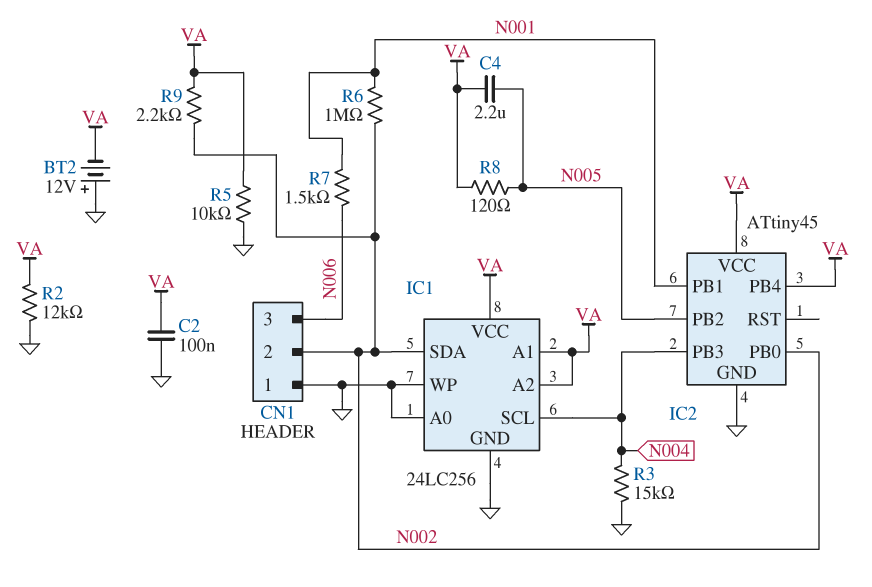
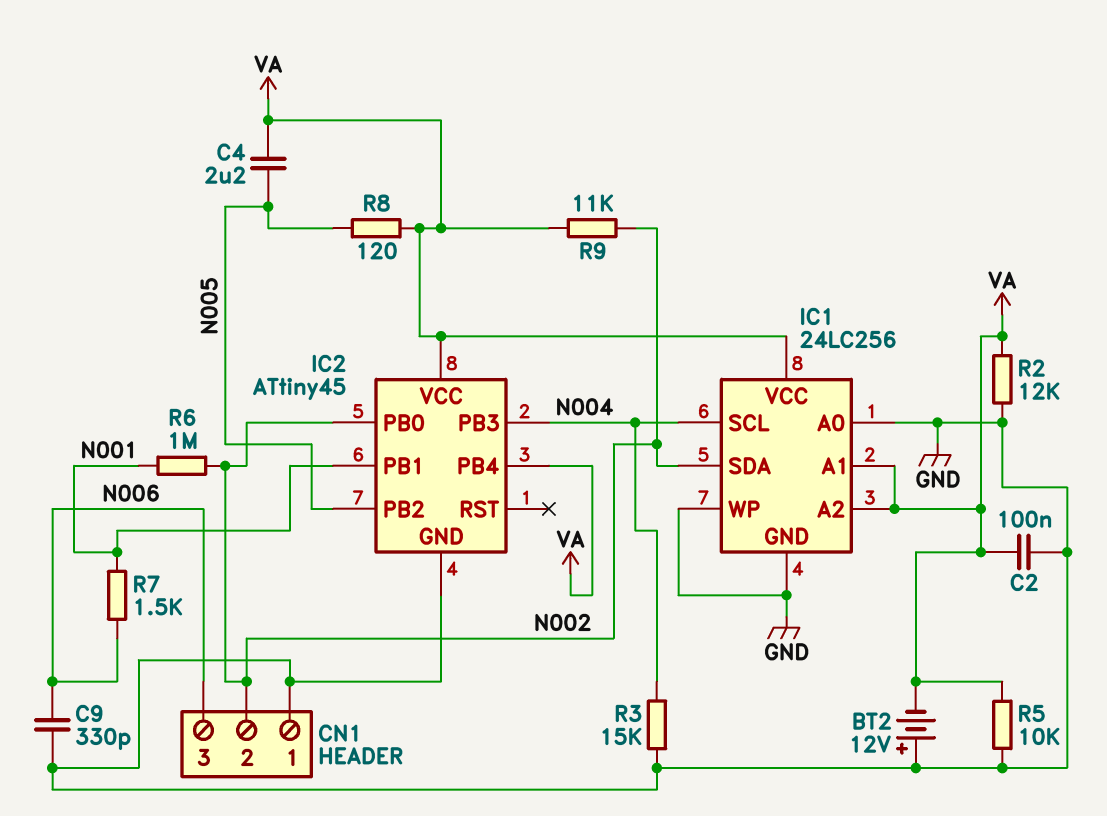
C9: none -> 330pF (GND, N006)
R9: 2.2k (N002, VA) -> 11k (N002, VA)

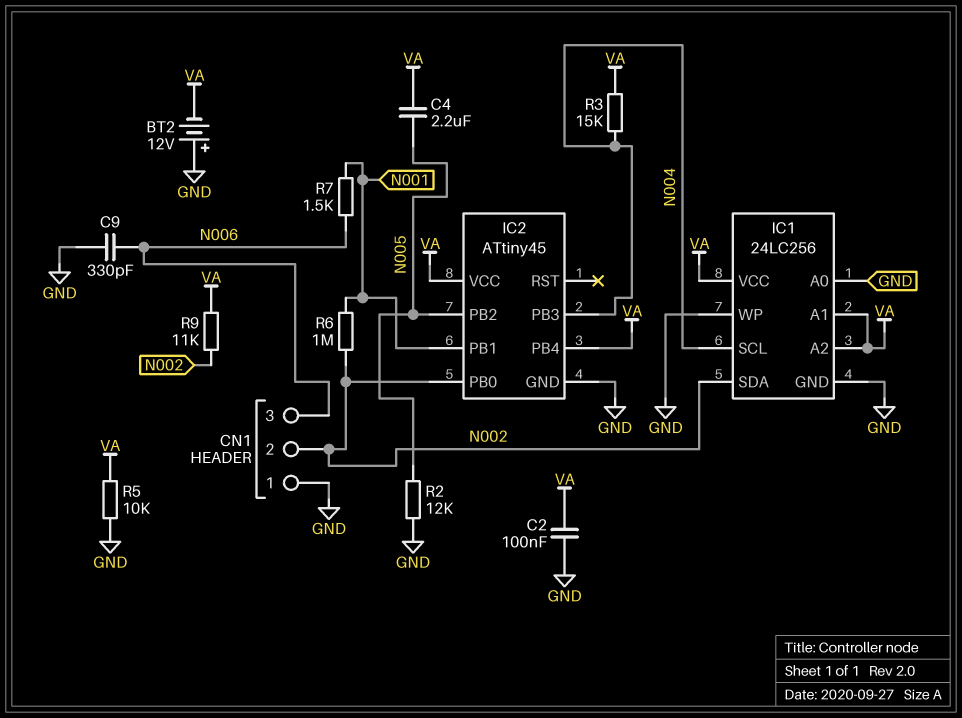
R2: 12k (GND, VA) -> 12k (GND, N005)
R3: 15k (GND, N004) -> 15k (N004, VA)
R8: 120 (N005, VA) -> none

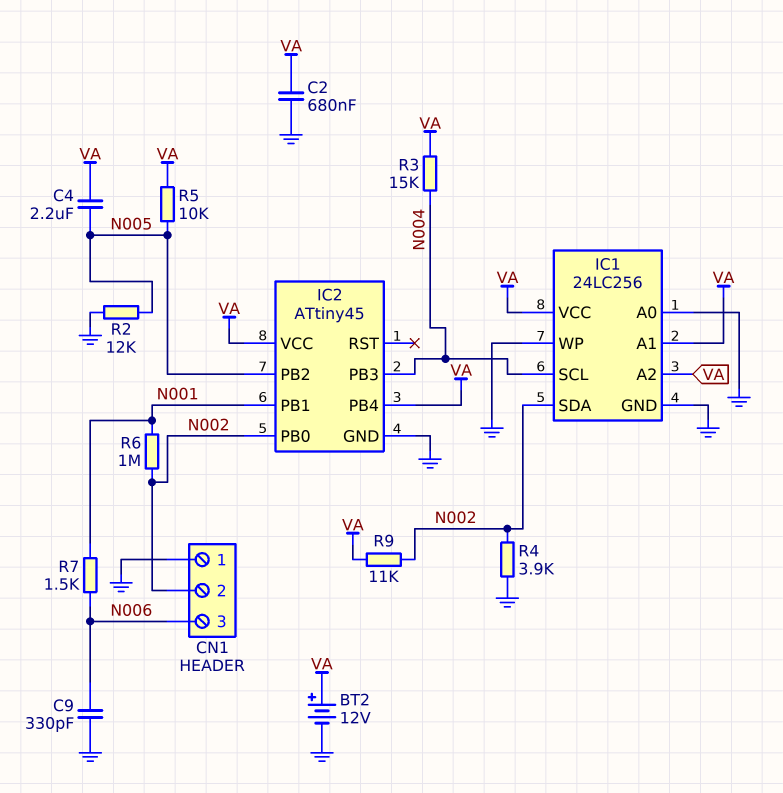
BT2: 12V (plus GND, minus VA) -> 12V (plus VA, minus GND)
C2: 100nF (GND, VA) -> 680nF (GND, VA)
R4: none -> 3.9k (GND, N002)
R5: 10k (GND, VA) -> 10k (N005, VA)

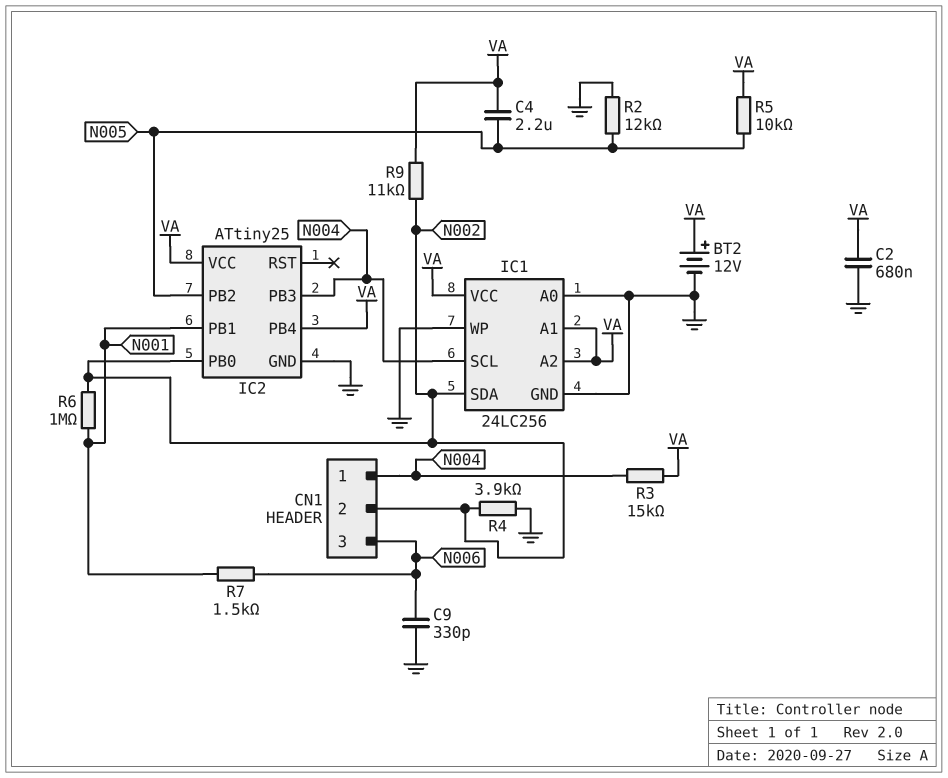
CN1 pin 1: GND -> N004
IC2: ATtiny45 -> ATtiny25

